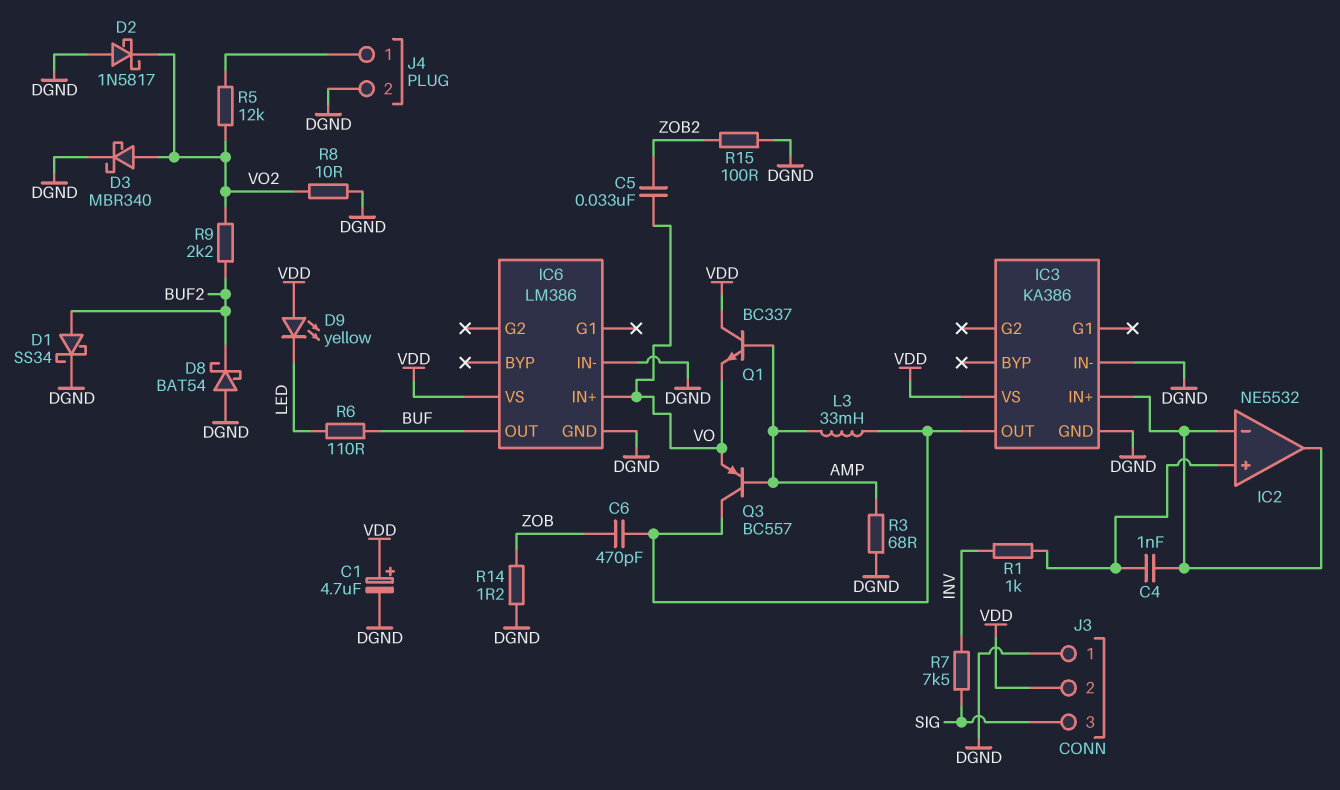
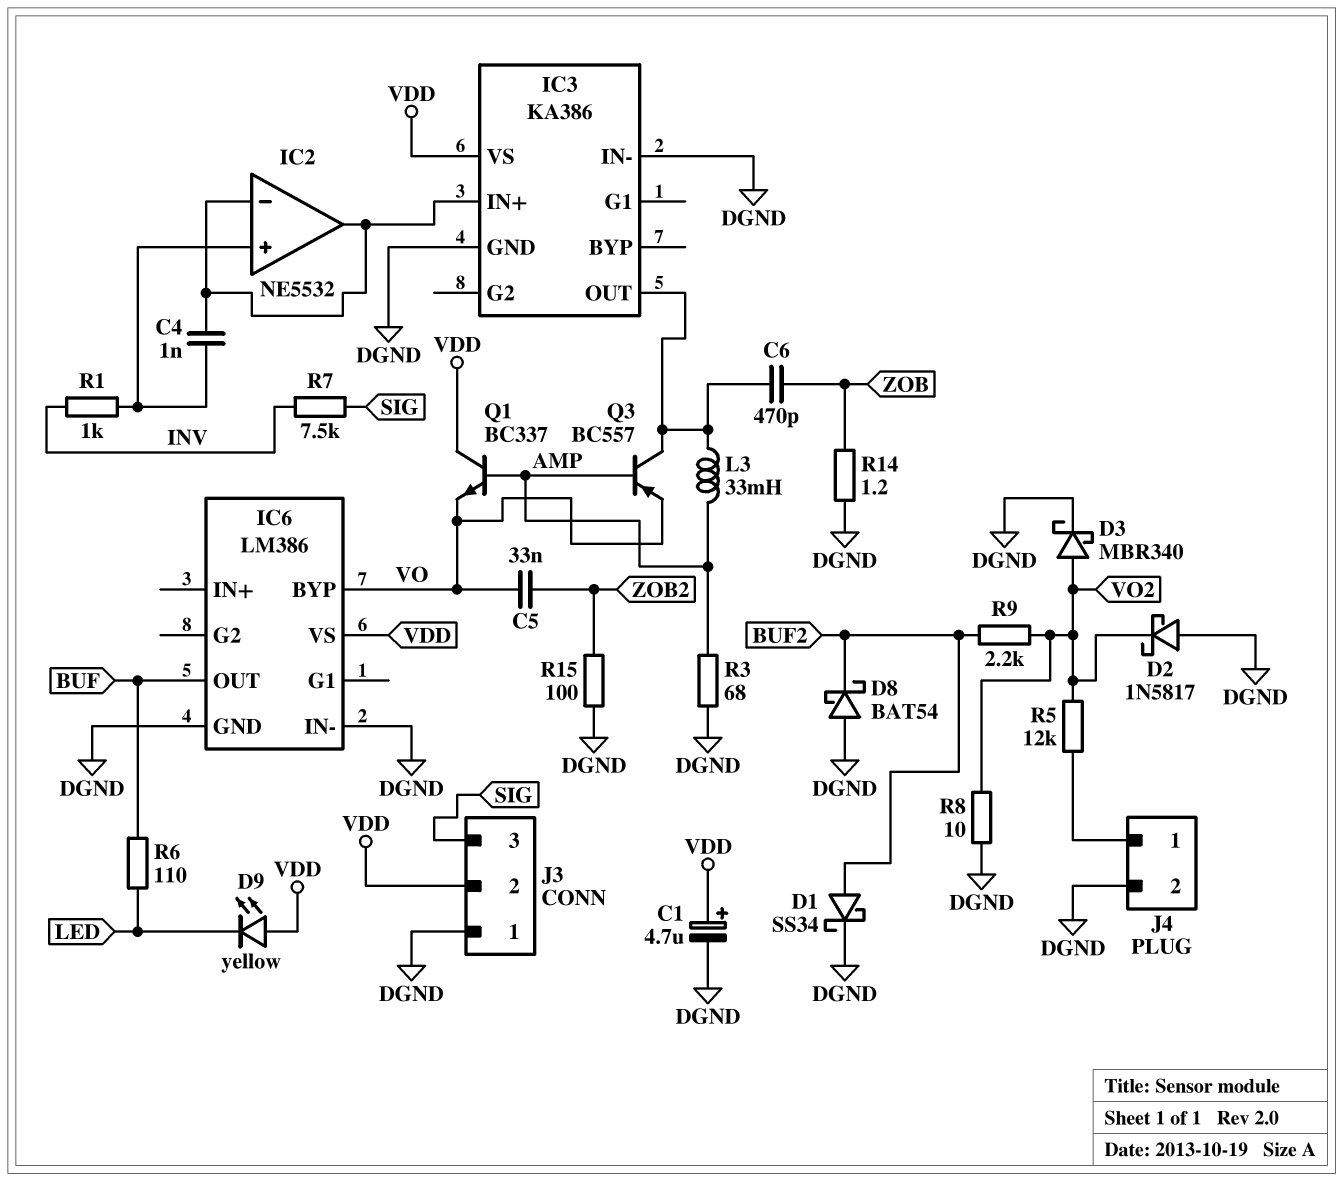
IC6 pin BYP: none -> VO
IC6 pin IN+: VO -> none

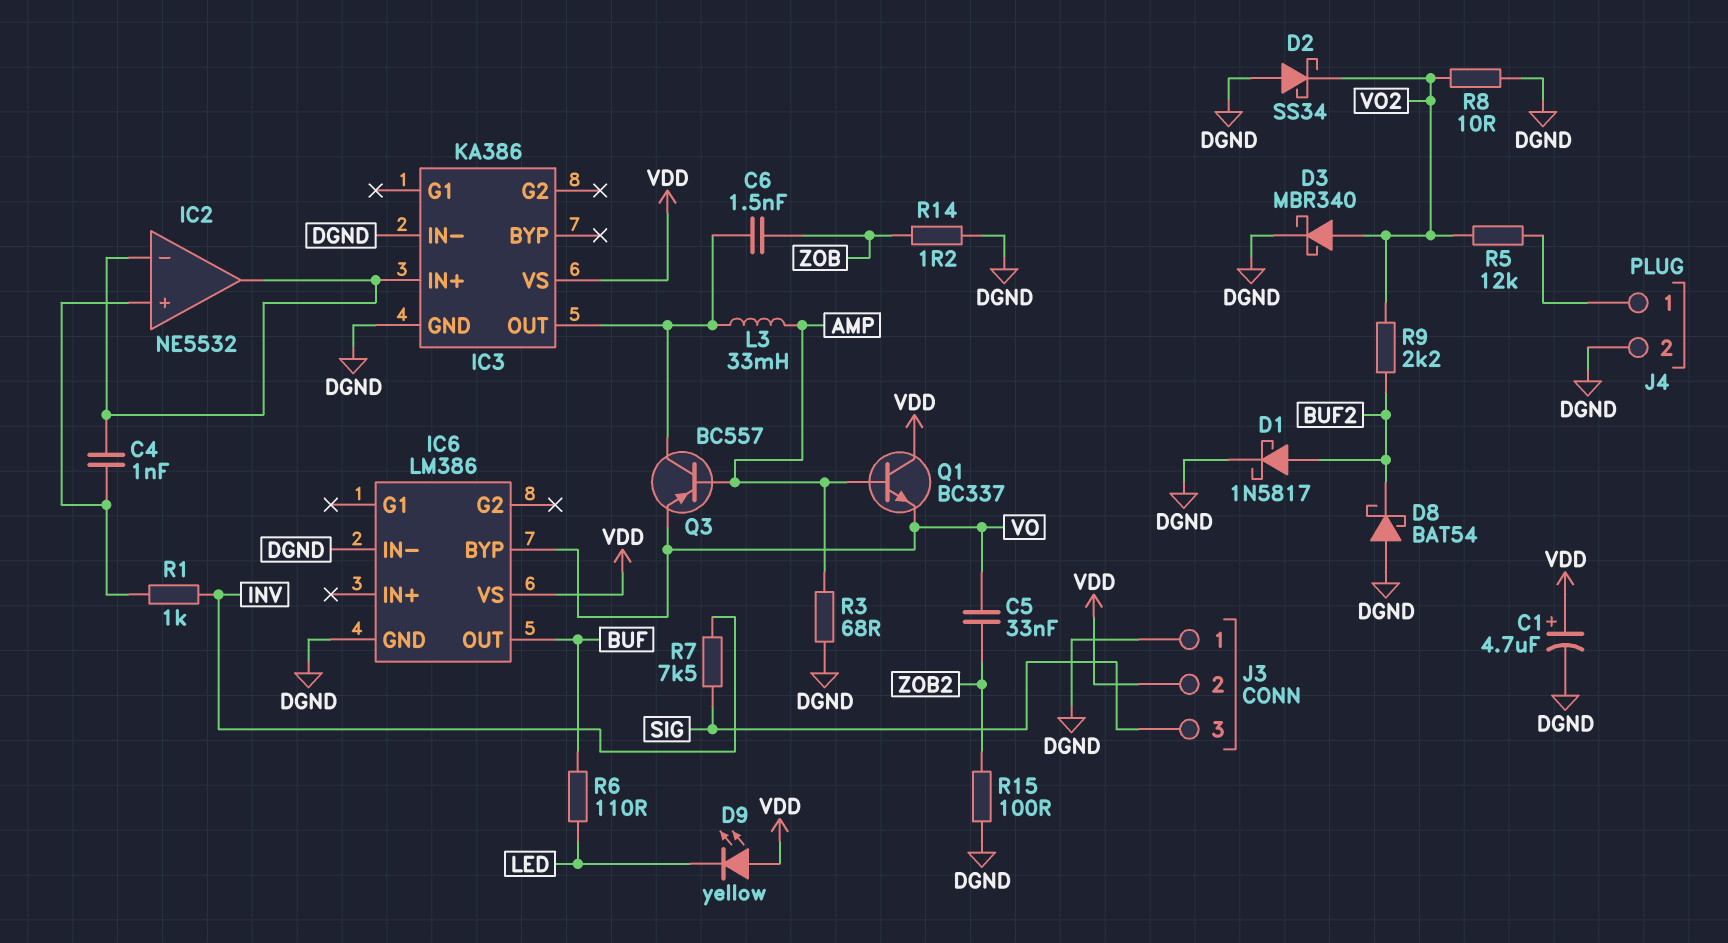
C6: 470pF (IC3/OUT, ZOB) -> 1.5nF (IC3/OUT, ZOB)
D1: schottky SS34 (A BUF2, K DGND) -> schottky 1N5817 (A BUF2, K DGND)
D2: schottky 1N5817 (A DGND, K VO2) -> schottky SS34 (A DGND, K VO2)

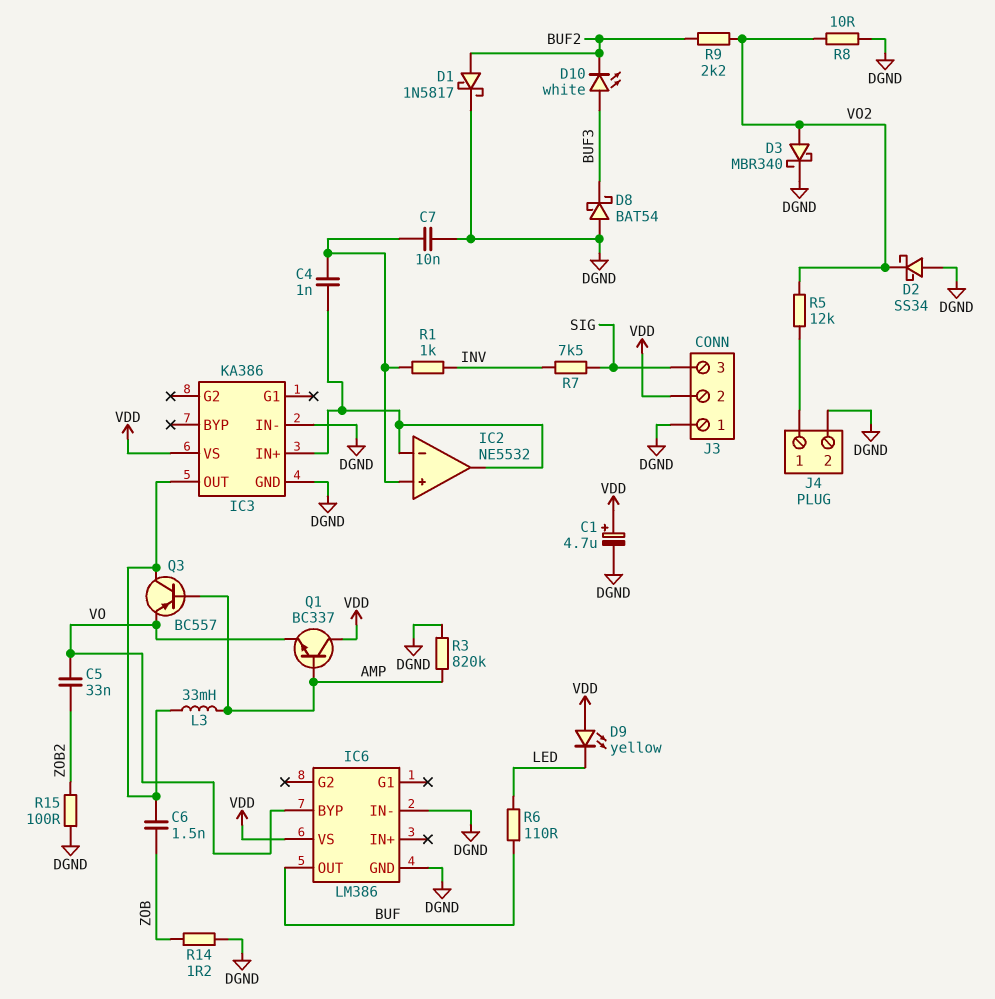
C7: none -> 10nF (DGND, IC2/in+)
D8: schottky BAT54 (A DGND, K BUF2) -> schottky BAT54 (A DGND, K BUF3)
D10: none -> LED white (A BUF3, K BUF2)
R3: 68 (AMP, DGND) -> 820k (AMP, DGND)

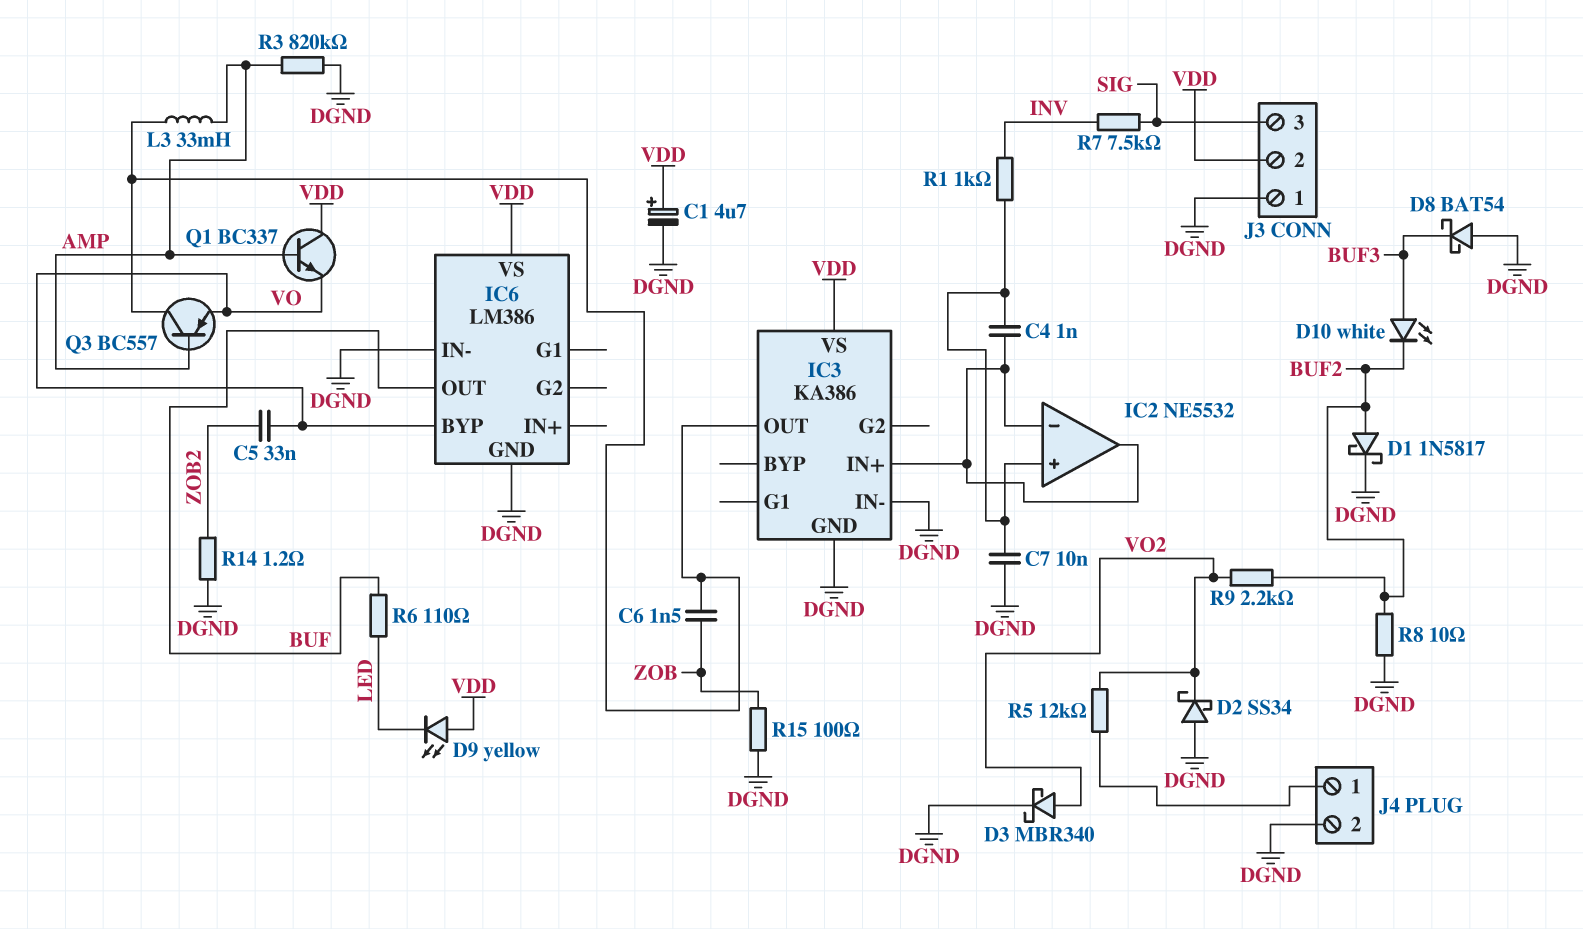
R8: 10 (DGND, VO2) -> 10 (BUF2, DGND)
R14: 1.2 (DGND, ZOB) -> 1.2 (DGND, ZOB2)
R15: 100 (DGND, ZOB2) -> 100 (DGND, ZOB)

